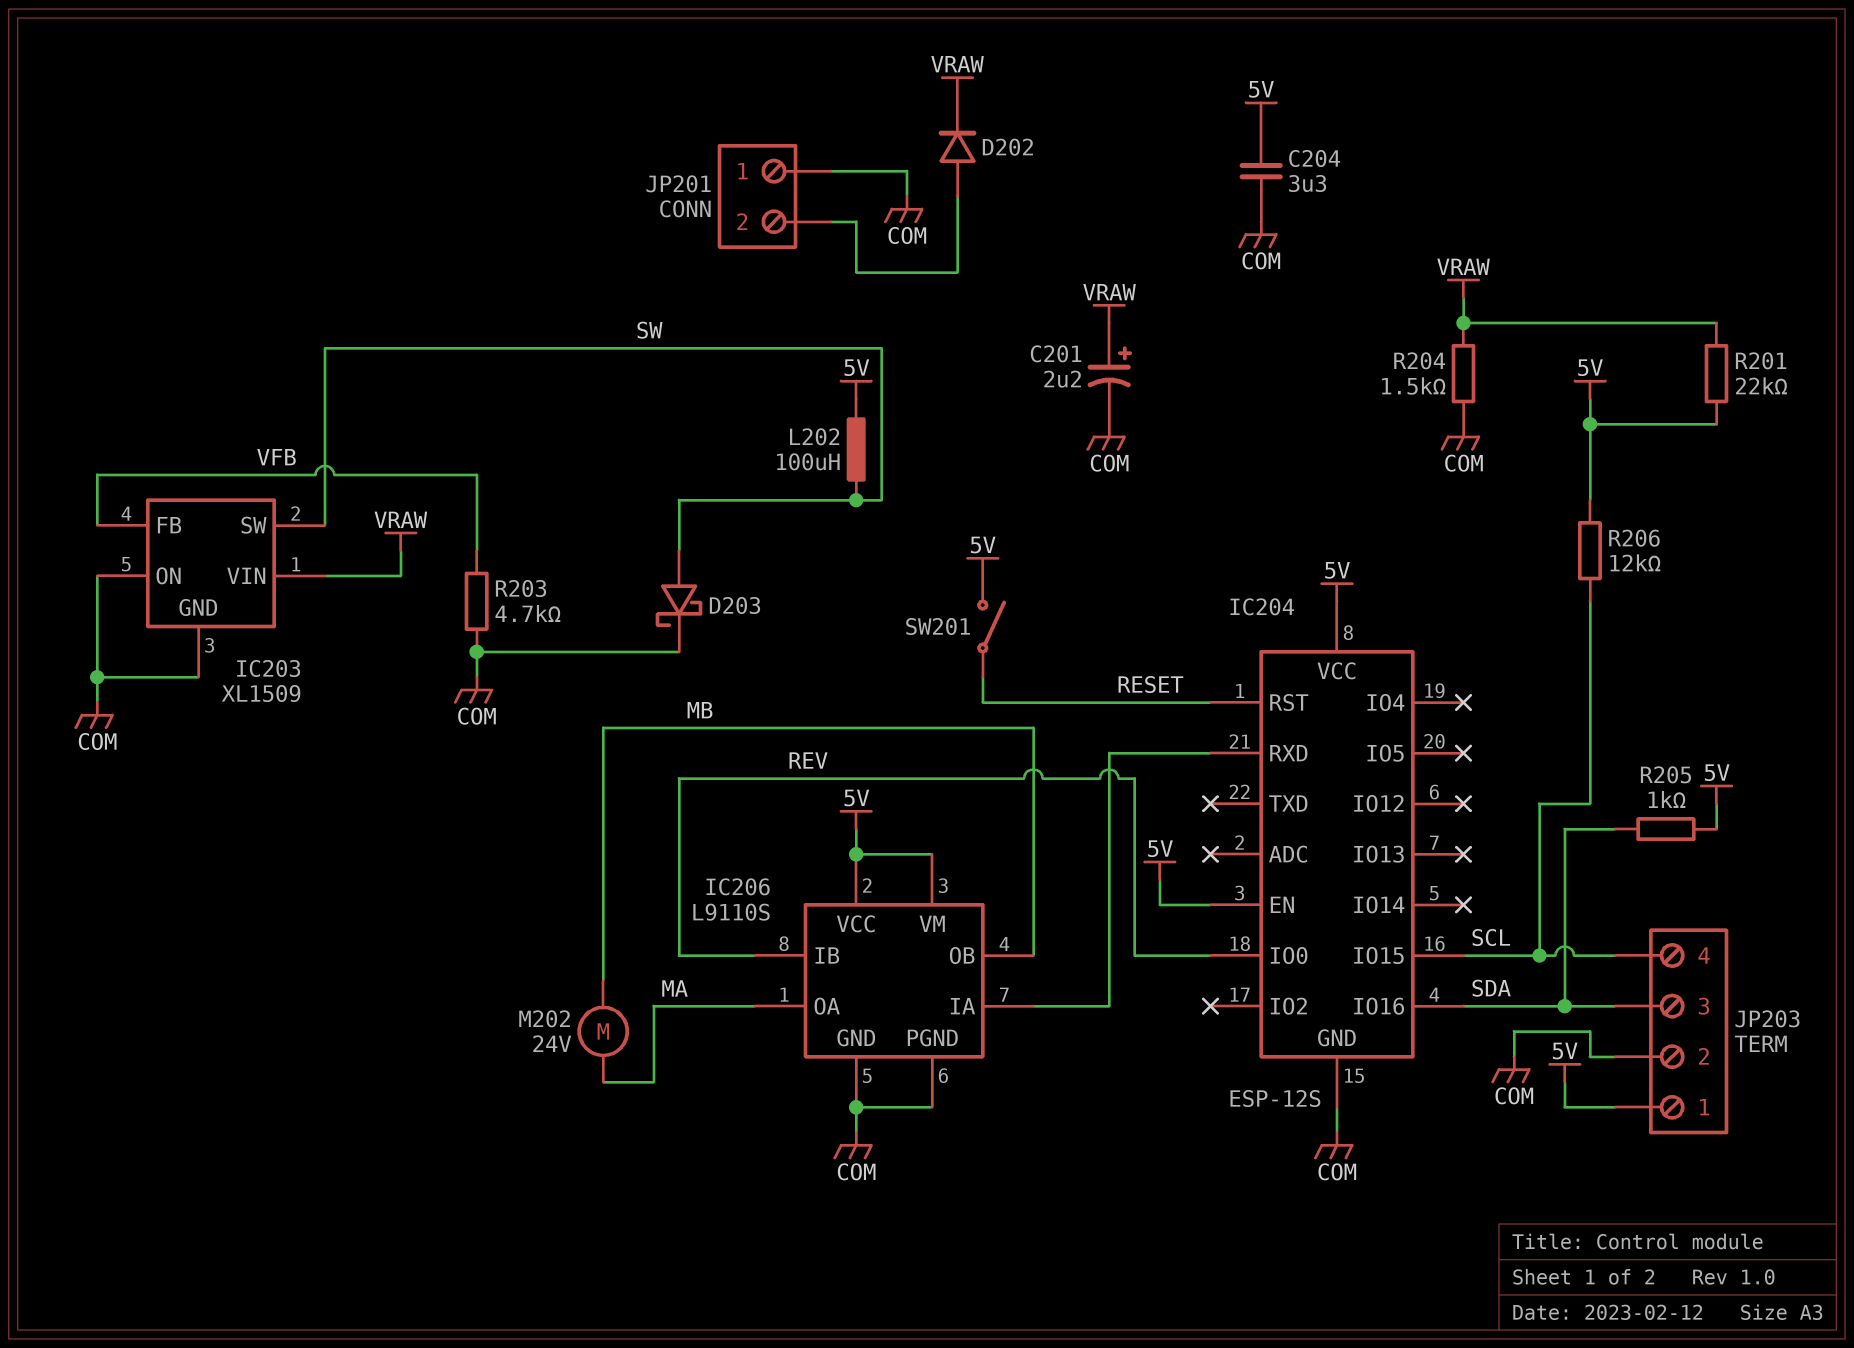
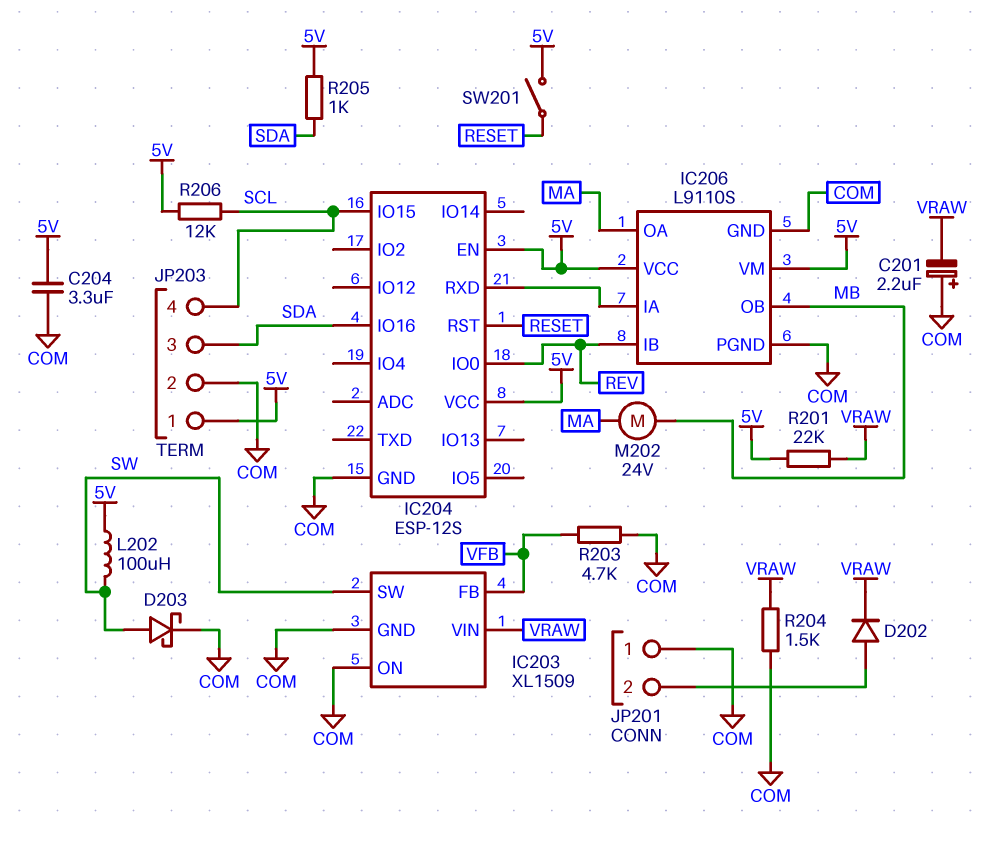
C201: 2.2uF (plus VRAW, minus COM) -> 2.2uF (plus COM, minus VRAW)

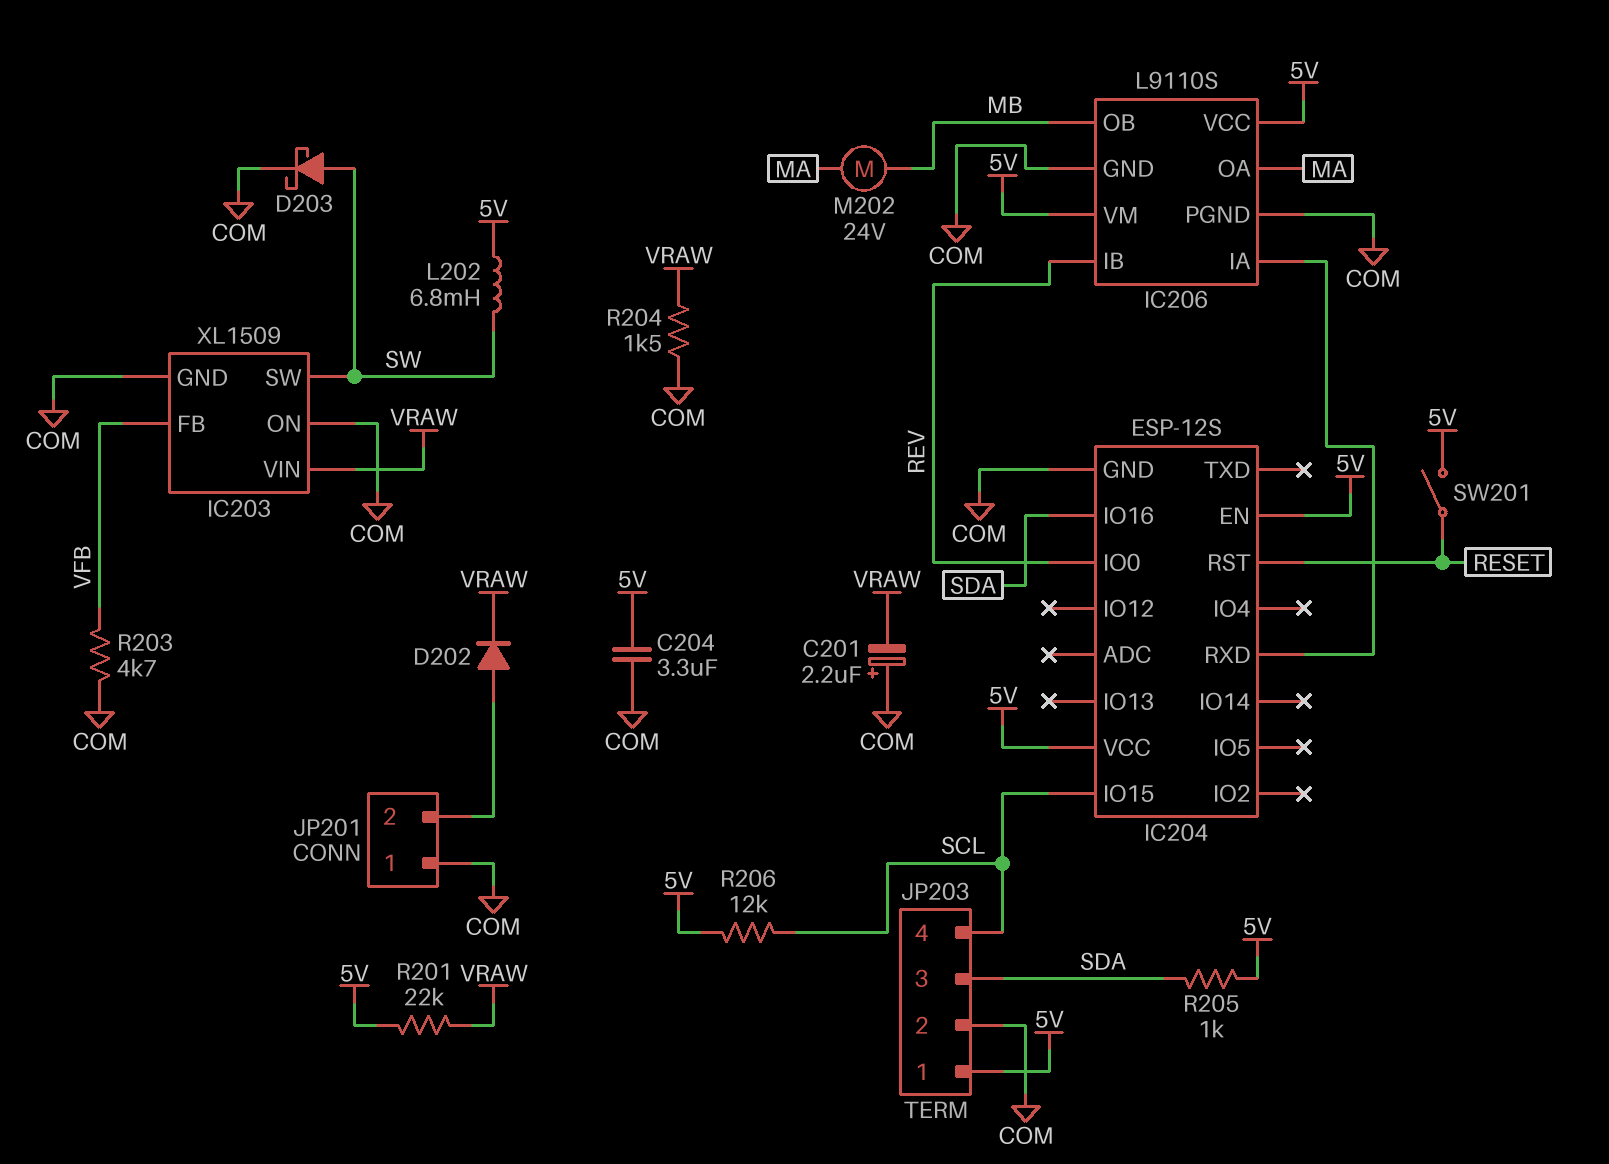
L202: 100uH (5V, SW) -> 6.8mH (5V, SW)

